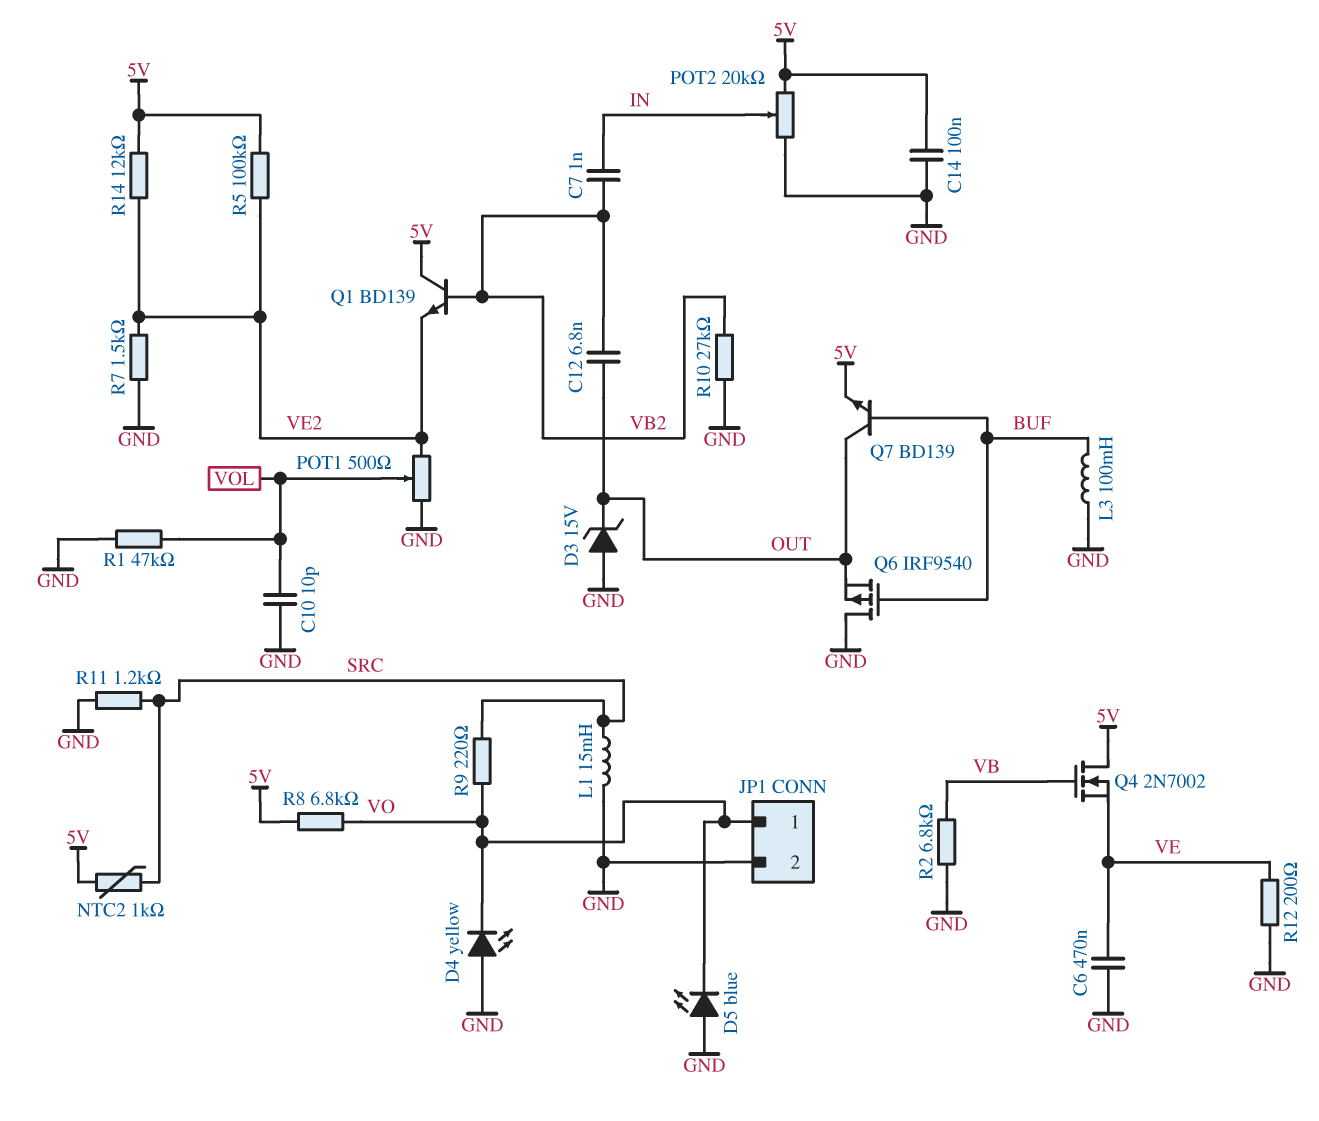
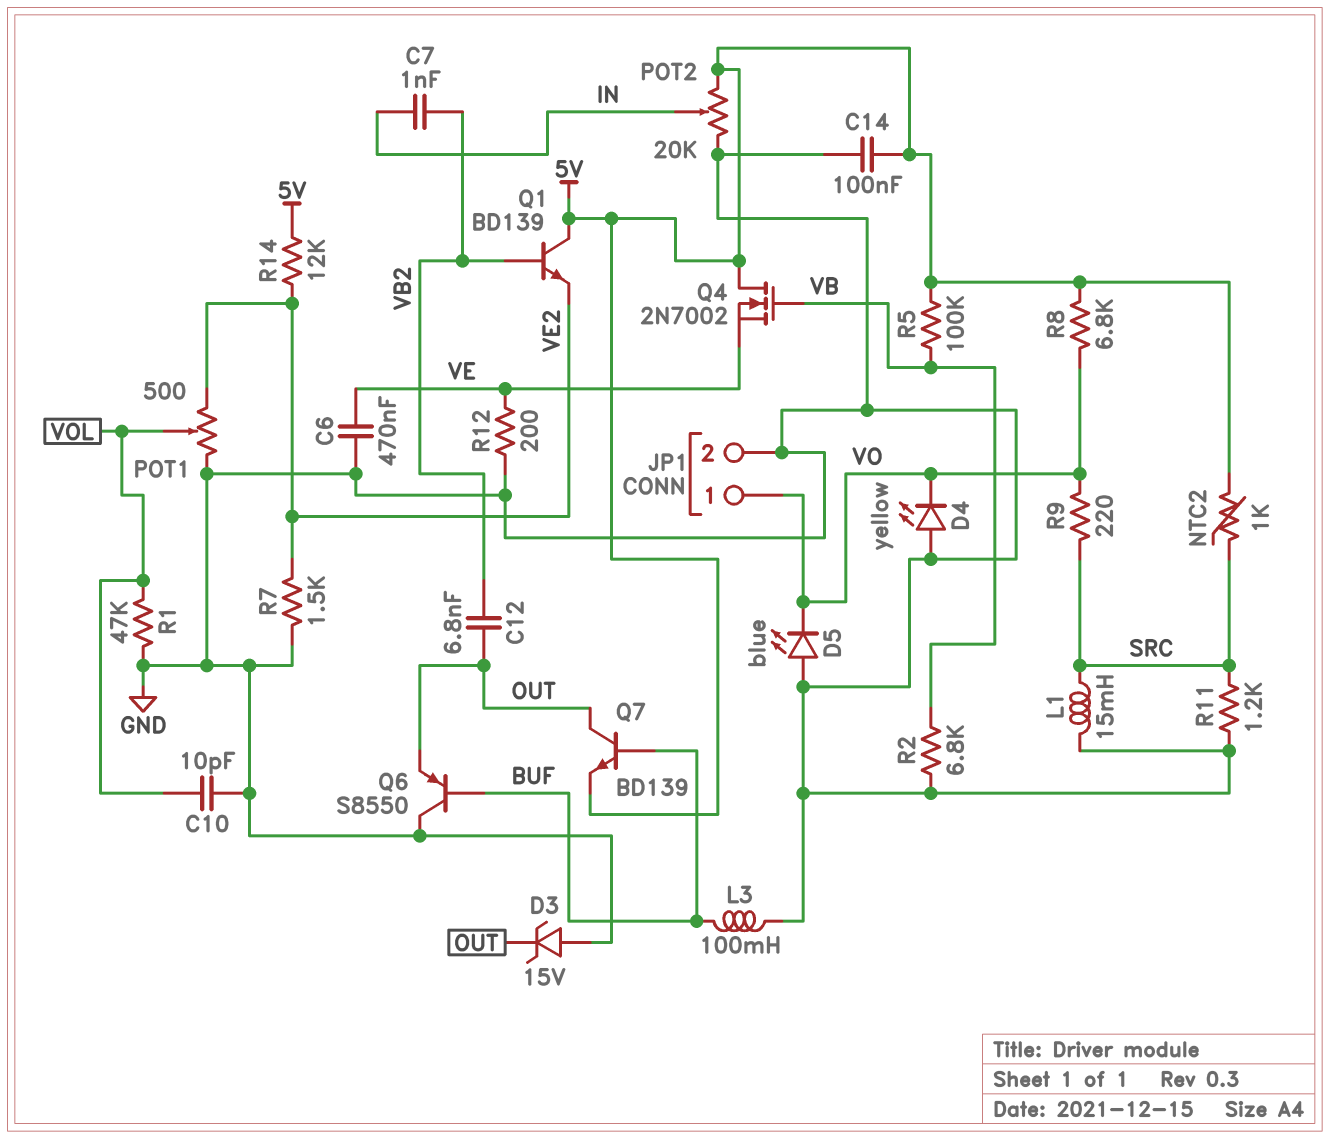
Q6: PMOS IRF9540 (G BUF, D GND, S OUT) -> PNP S8550 (B BUF, C GND, E OUT)
R5: 100k (5V, VE2) -> 100k (5V, VB)
R10: 27k (GND, VB2) -> none

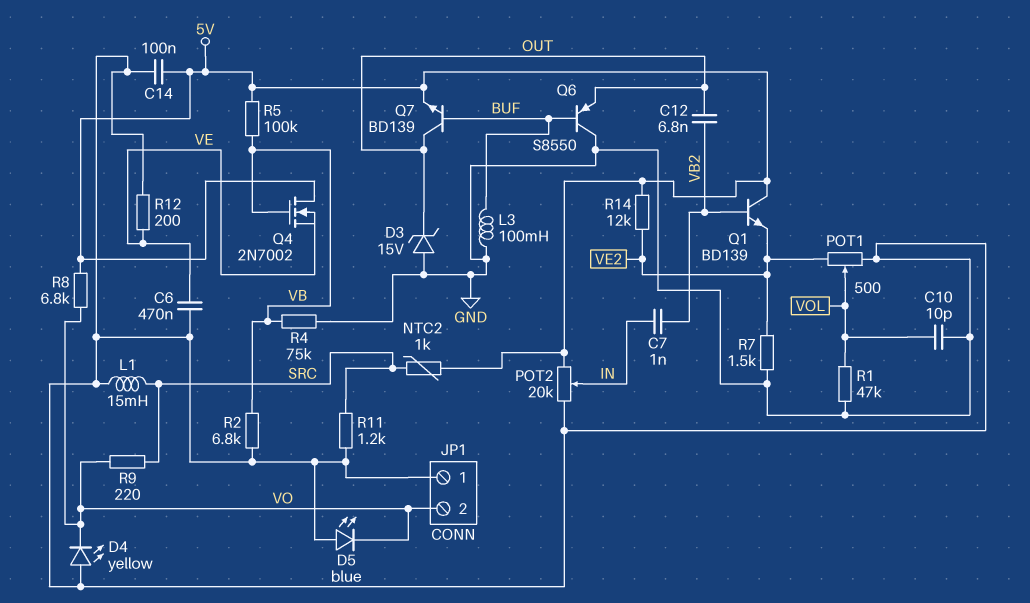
JP1 pin 1: VO -> GND
JP1 pin 2: GND -> VO
R4: none -> 75k (GND, VB)

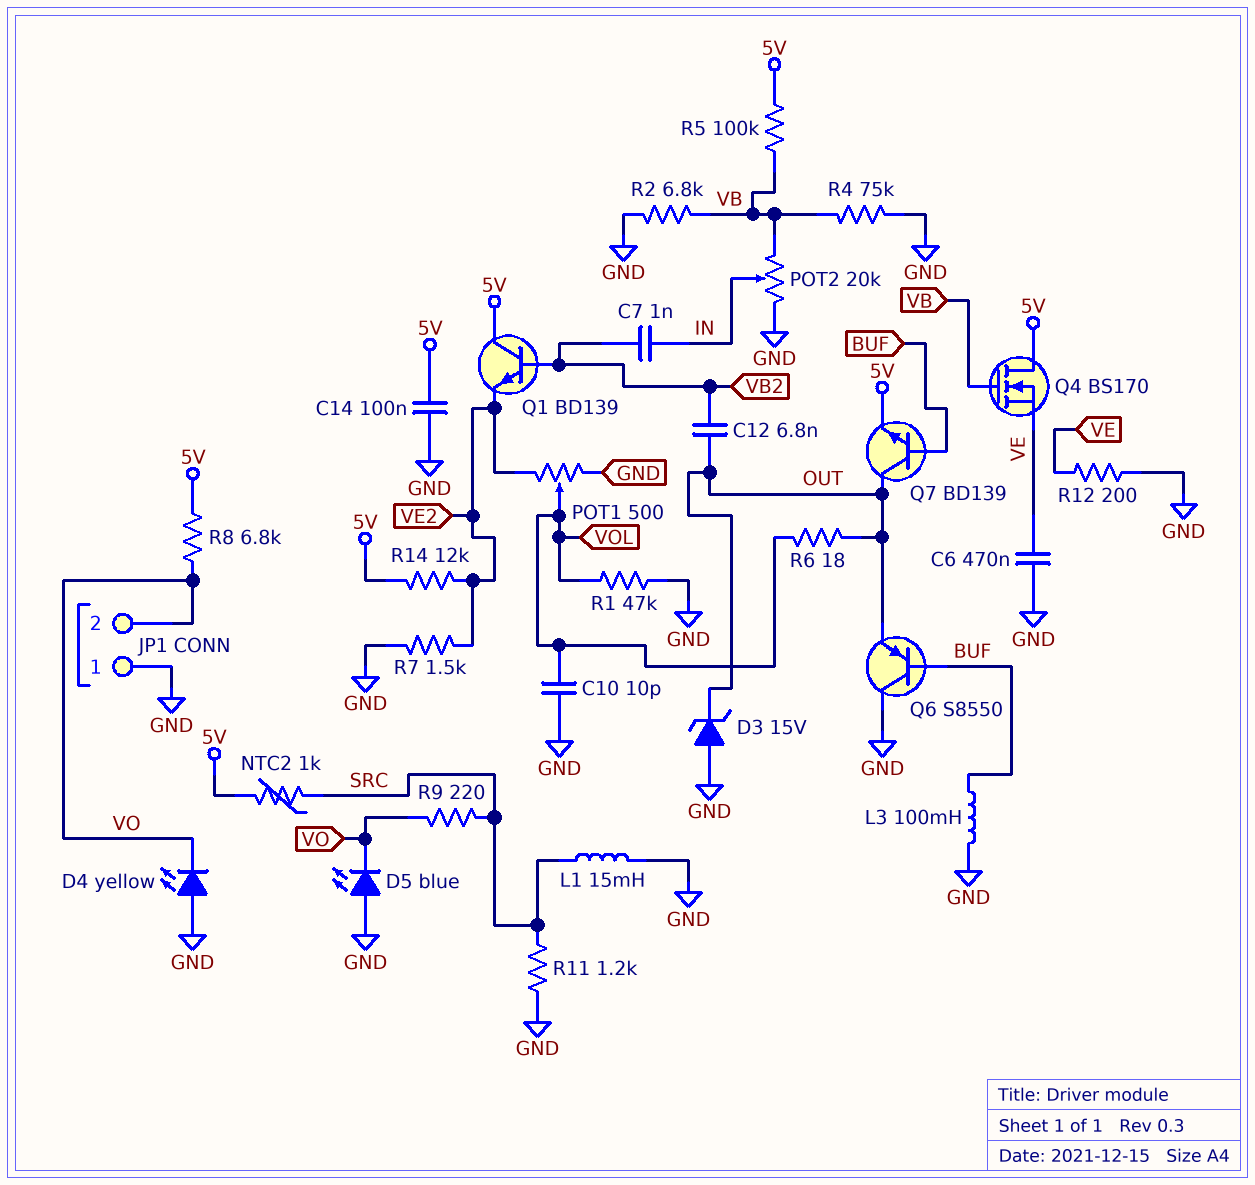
POT2: 20k (5V, GND, wiper IN) -> 20k (GND, VB, wiper IN)
Q4: NMOS 2N7002 (G VB, D 5V, S VE) -> NMOS BS170 (G VB, D 5V, S VE)
R6: none -> 18 (OUT, VOL)

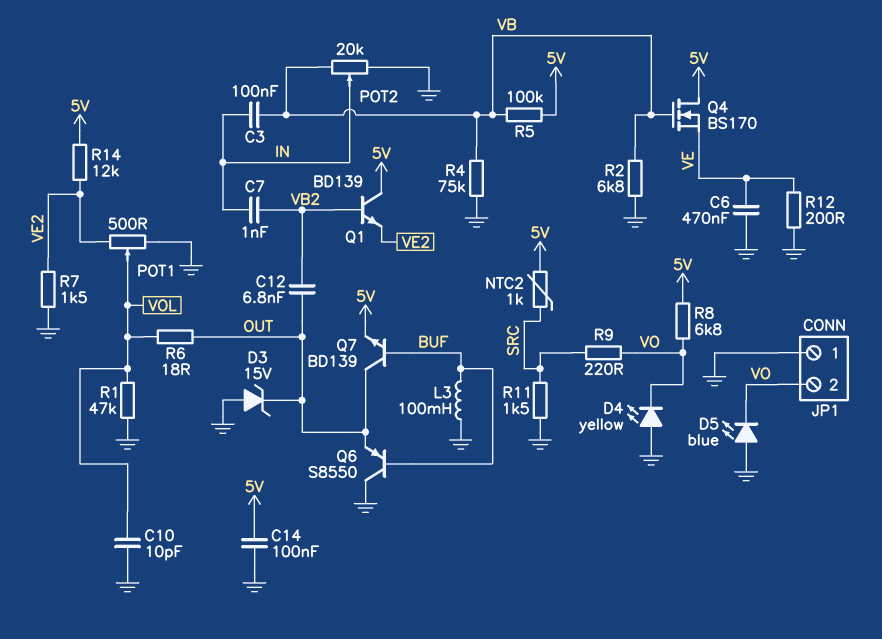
C3: none -> 100nF (IN, VB)
L1: 15mH (GND, SRC) -> none
R11: 1.2k (GND, SRC) -> 1.5k (GND, SRC)

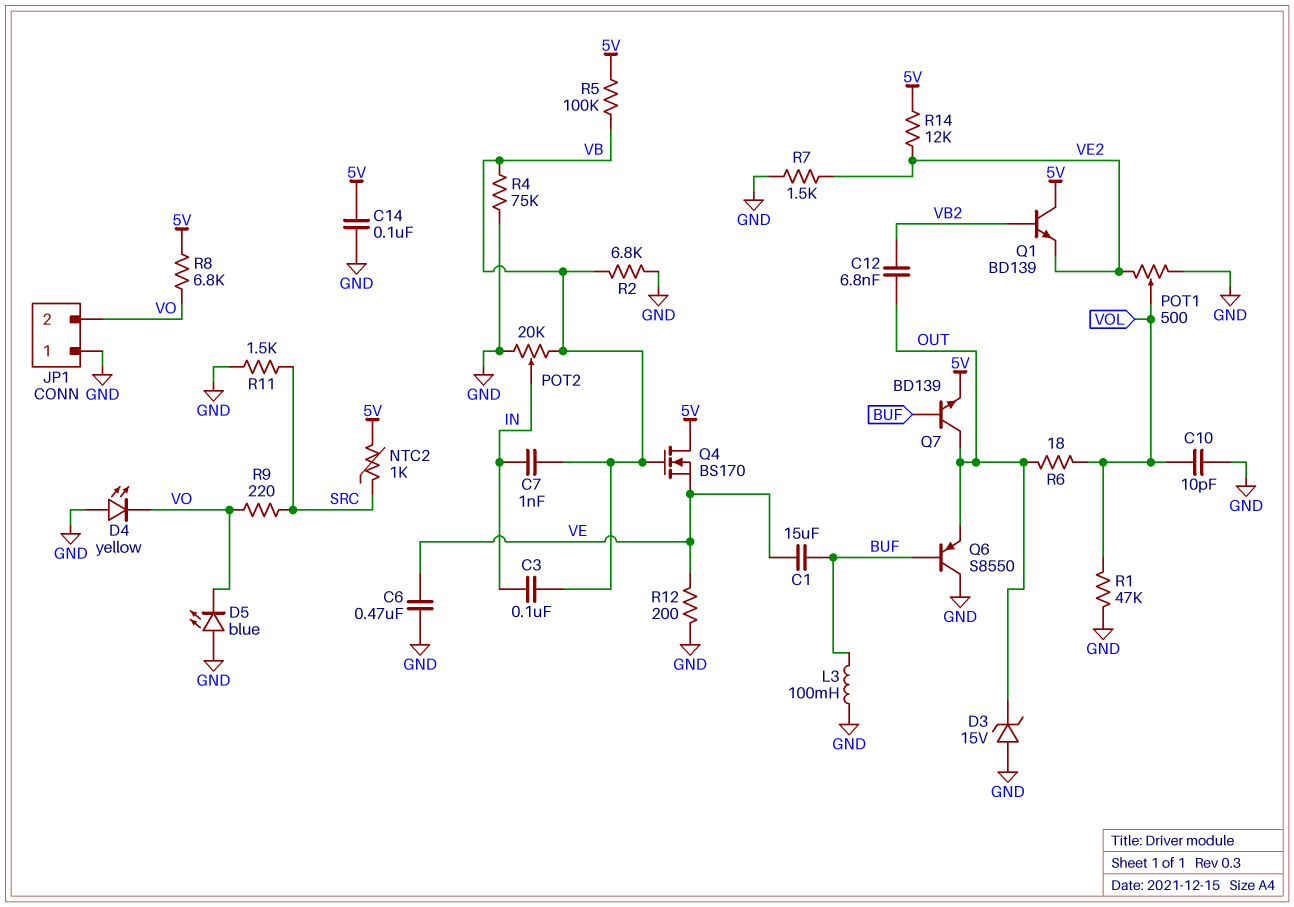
C1: none -> 15uF (BUF, VE)
C7: 1nF (IN, VB2) -> 1nF (IN, VB)

